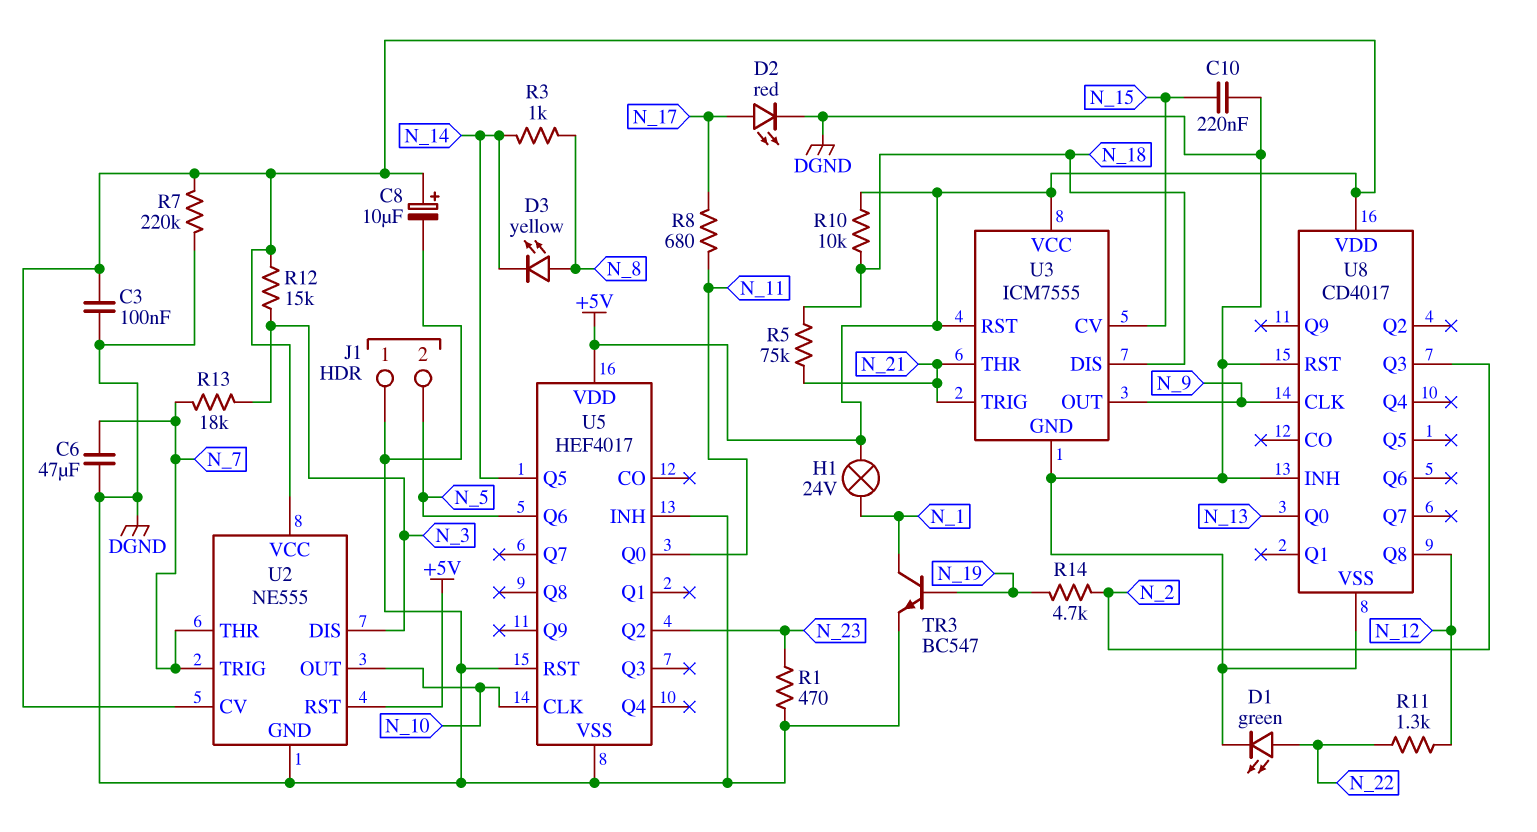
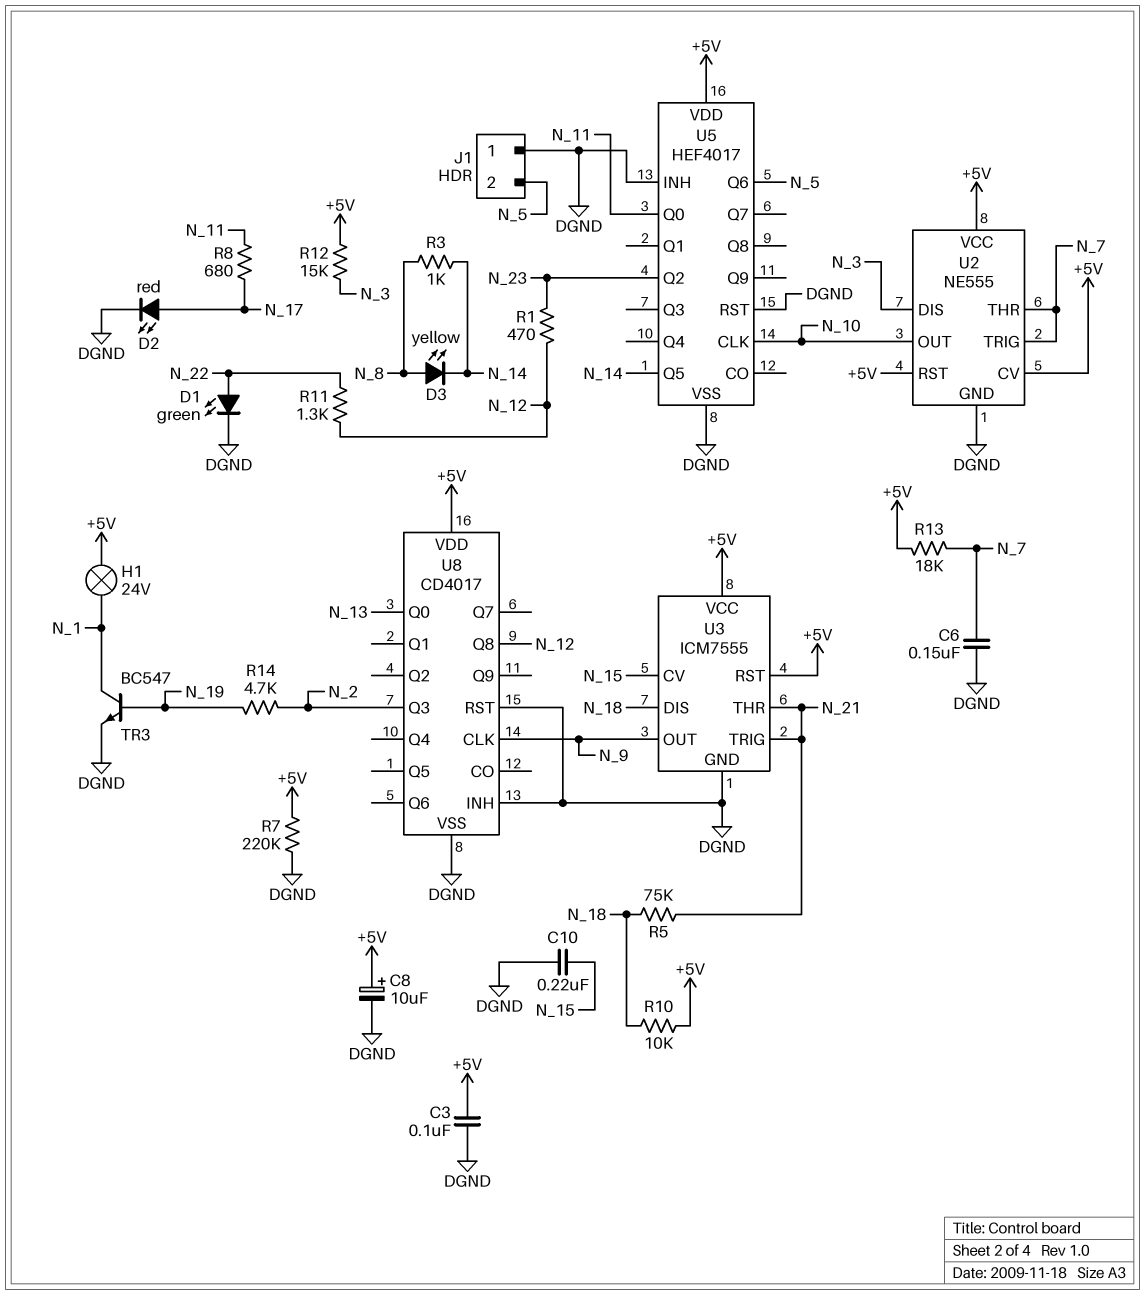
C6: 47uF (DGND, N_7) -> 150nF (DGND, N_7)
R1: 470 (DGND, N_23) -> 470 (N_12, N_23)
R13: 18k (N_3, N_7) -> 18k (+5V, N_7)

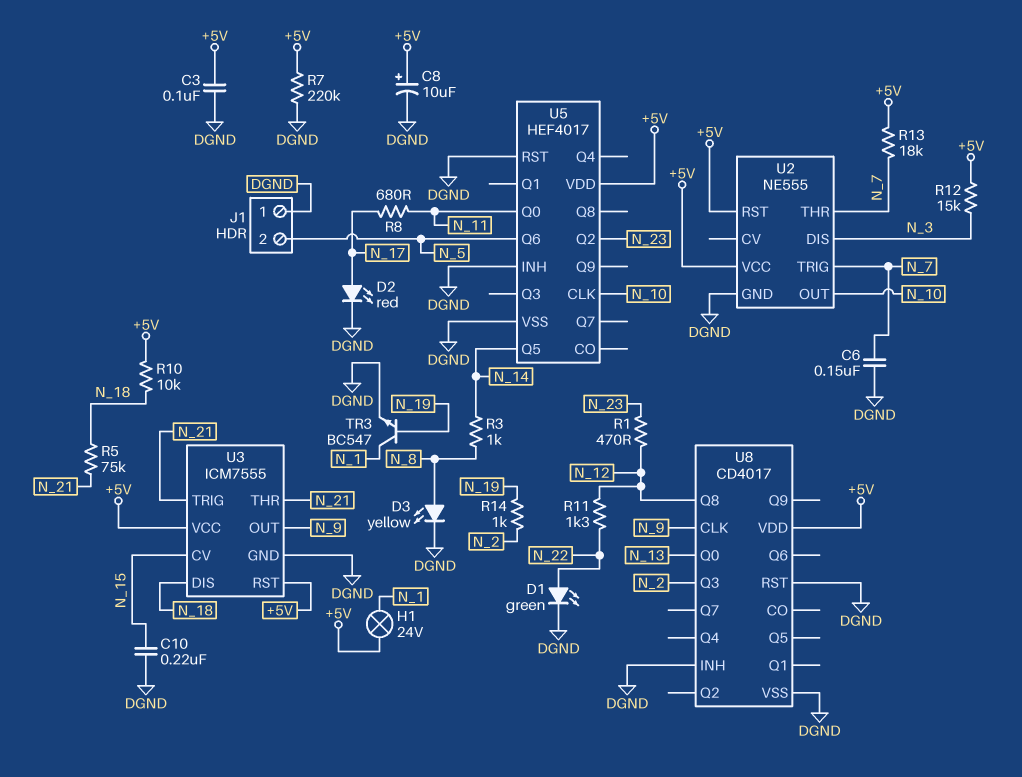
D3: LED yellow (A N_8, K N_14) -> LED yellow (A N_8, K DGND)
R14: 4.7k (N_2, N_19) -> 1k (N_2, N_19)
U2 pin CV: +5V -> none

